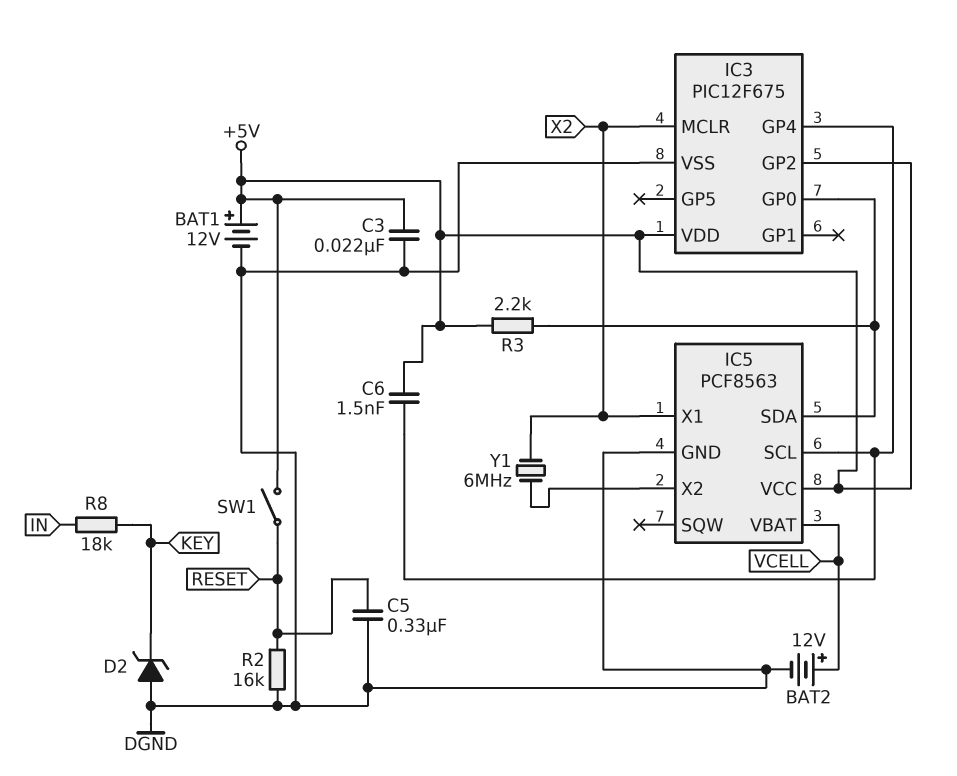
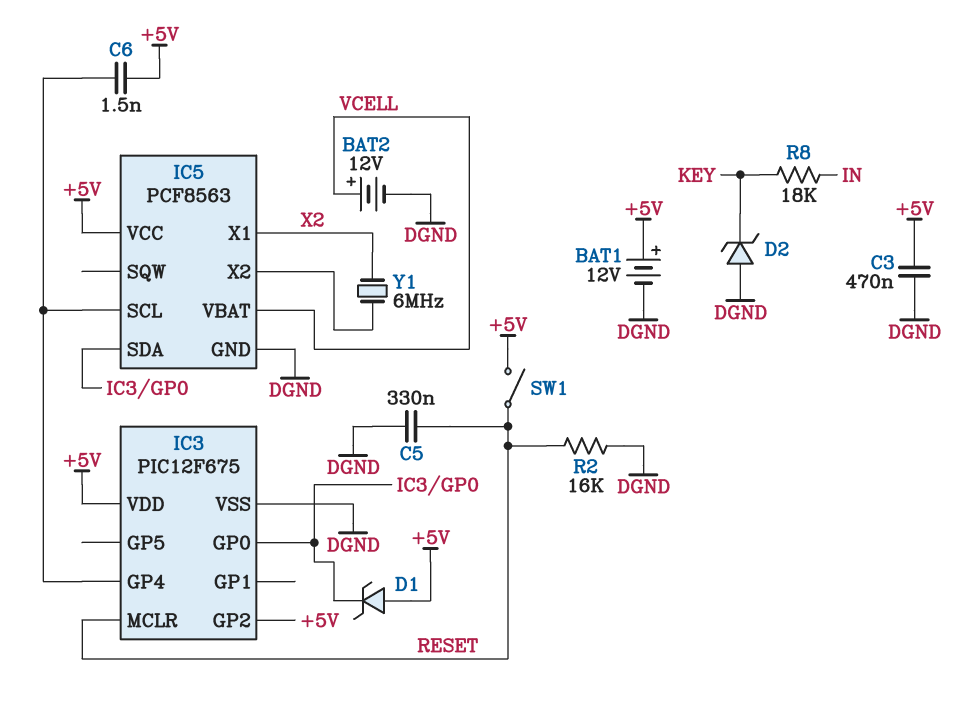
C3: 22nF (+5V, DGND) -> 470nF (+5V, DGND)
D1: none -> zener (A +5V, K IC3/GP0)
IC3 pin MCLR: X2 -> RESET
R3: 2.2k (+5V, IC3/GP0) -> none

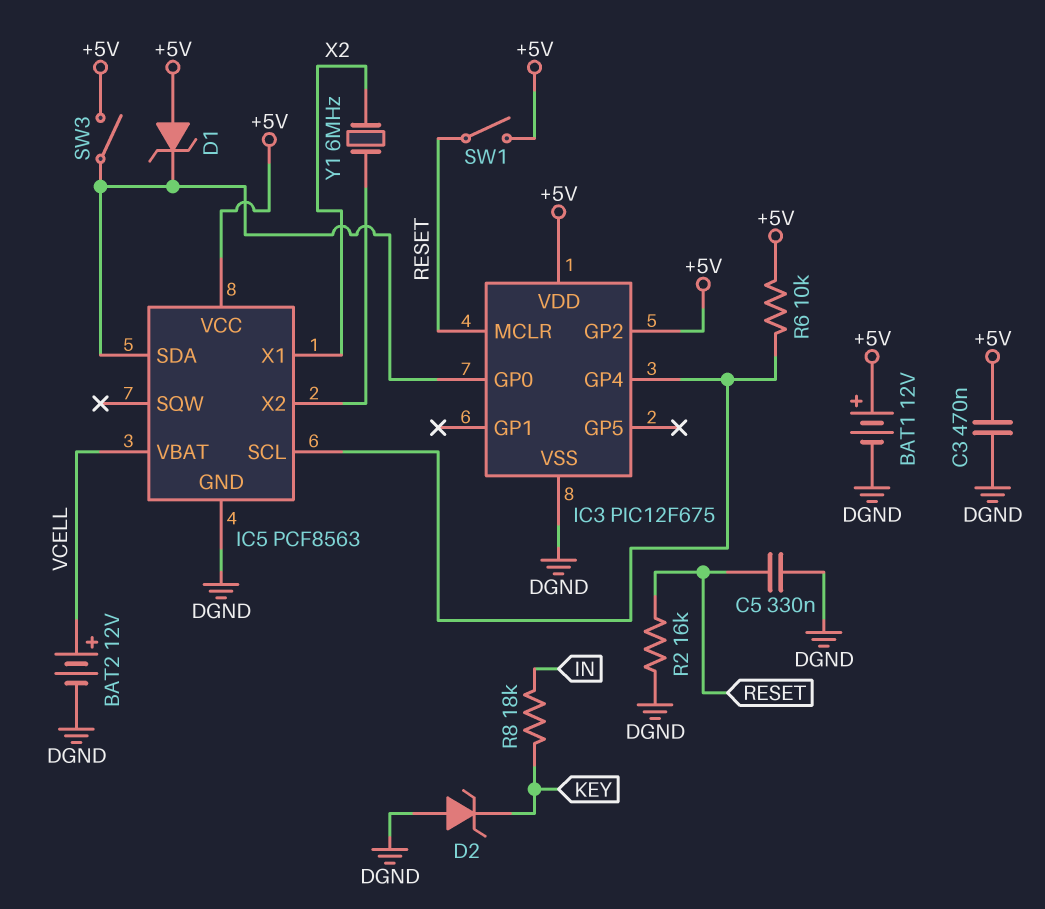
C6: 1.5nF (+5V, IC3/GP4) -> none
R6: none -> 10k (+5V, IC3/GP4)
SW3: none -> switch (+5V, IC3/GP0)

